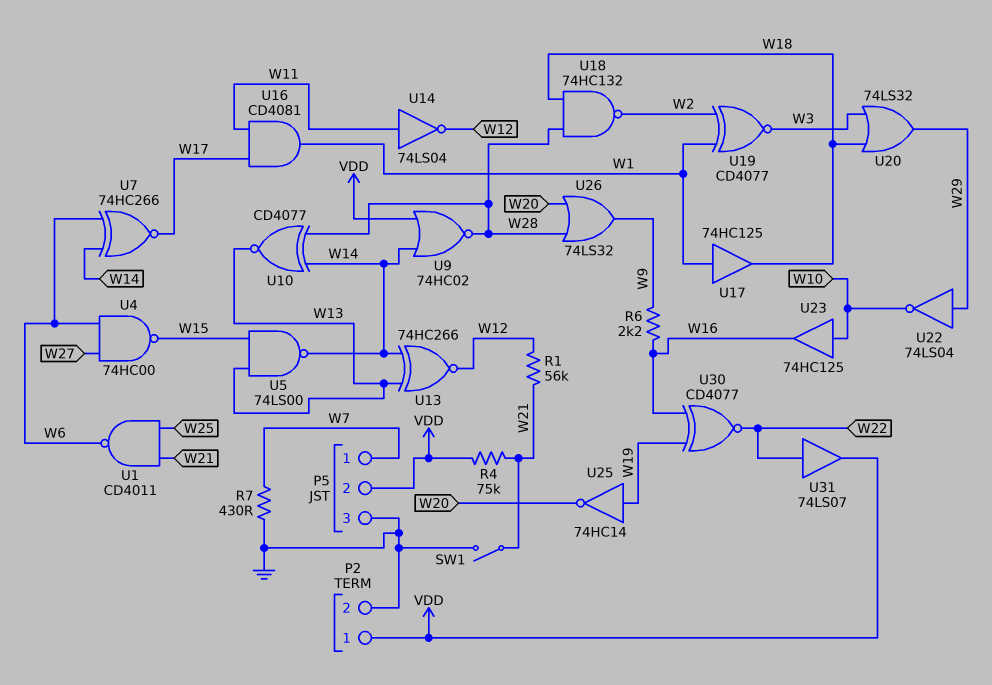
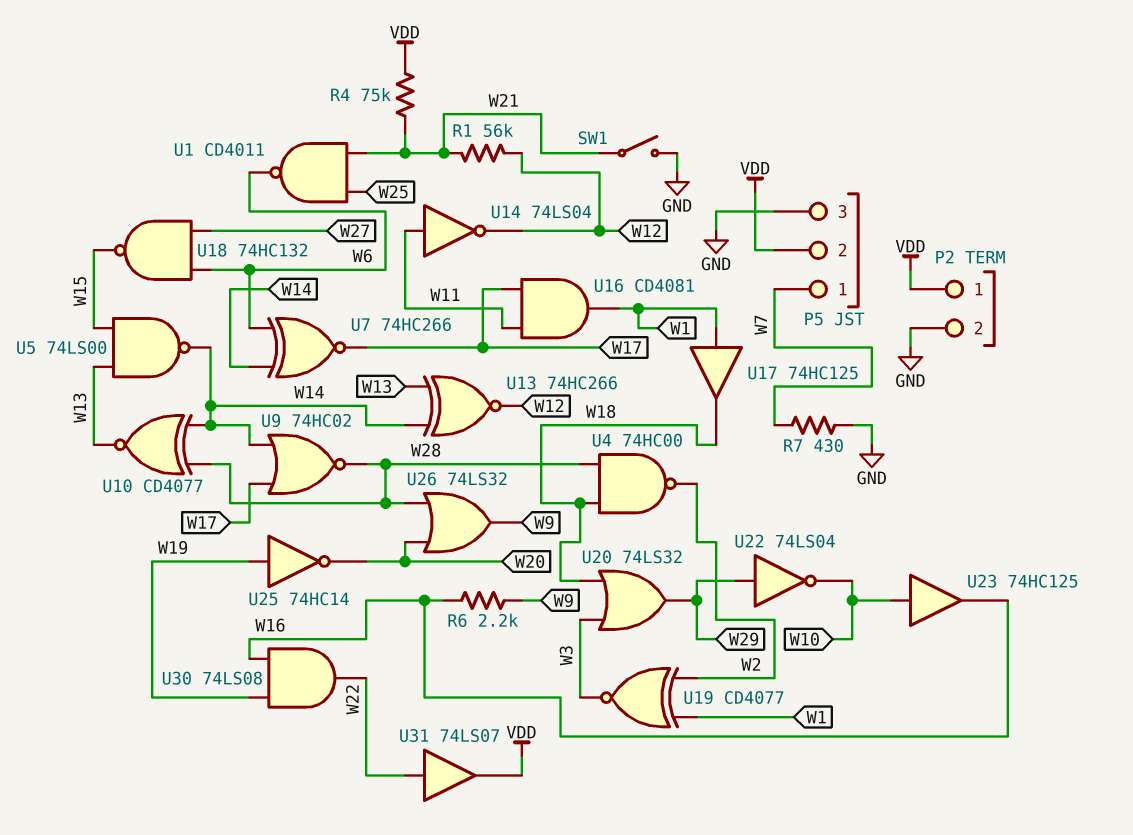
U4: NAND 74HC00 (in W6, in W27, out W15) -> NAND 74HC00 (in W18, in W28, out W2)
U9: NOR 74HC02 (in VDD, in W14, out W28) -> NOR 74HC02 (in W14, in W17, out W28)
U18: NAND 74HC132 (in W18, in W28, out W2) -> NAND 74HC132 (in W6, in W27, out W15)
U30: XNOR CD4077 (in W16, in W19, out W22) -> AND 74LS08 (in W16, in W19, out W22)

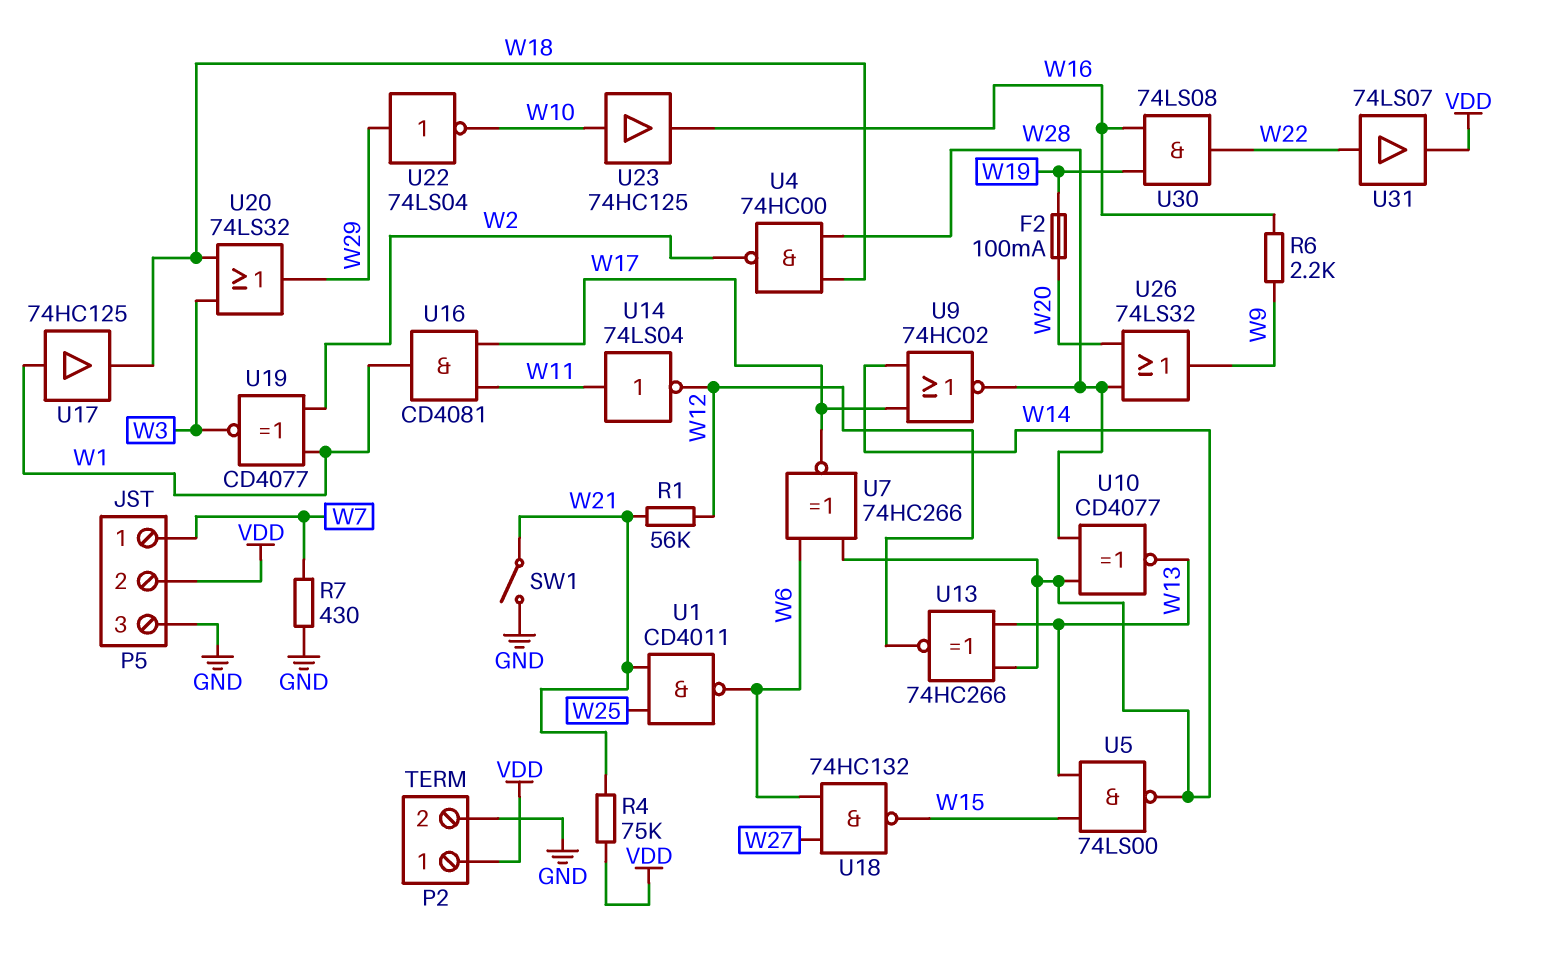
F2: none -> 100mA (W19, W20)
U25: NOT 74HC14 (in W19, out W20) -> none

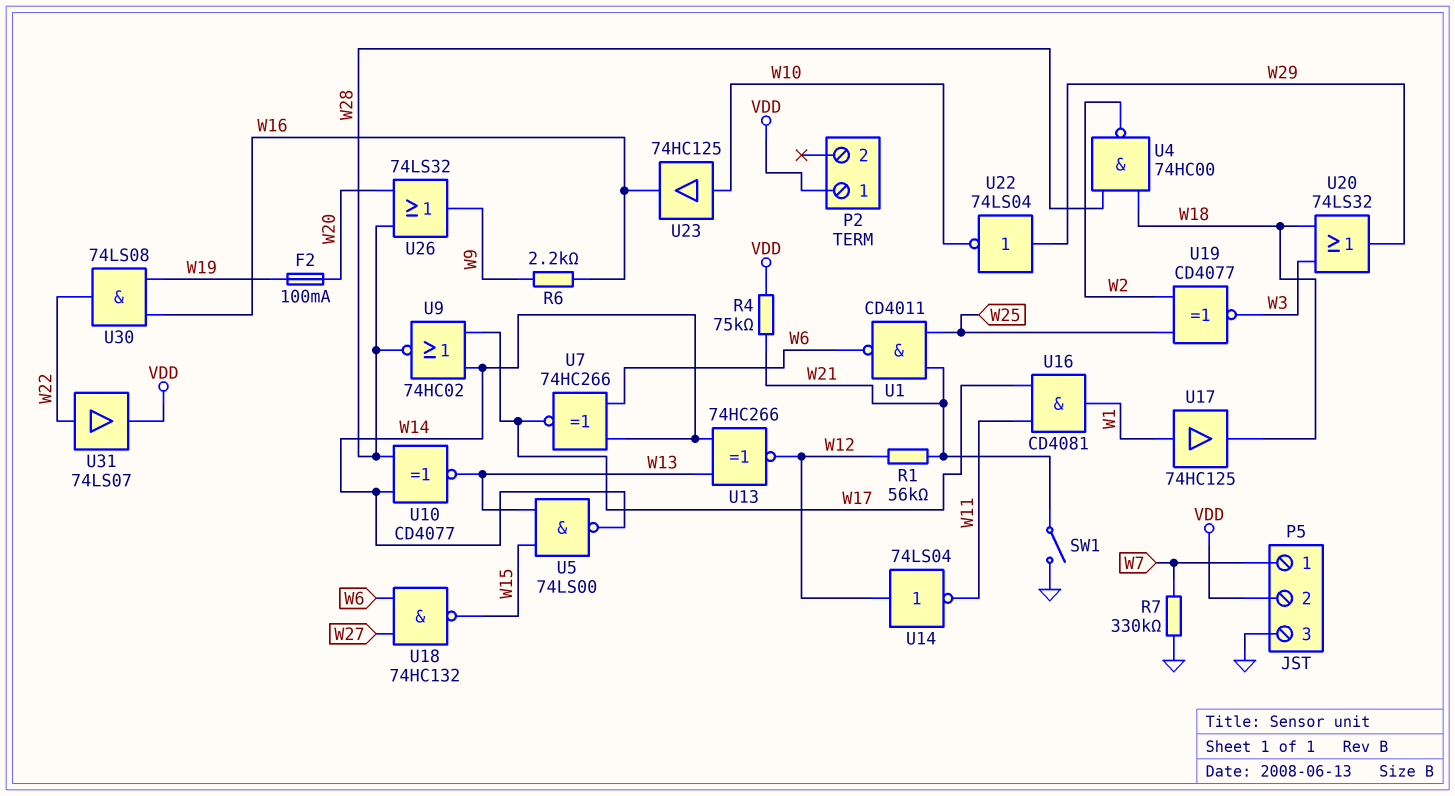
P2 pin 2: GND -> none
R7: 430 (GND, W7) -> 330k (GND, W7)
U14: NOT 74LS04 (in W11, out W12) -> NOT 74LS04 (in W12, out W11)
U19: XNOR CD4077 (in W1, in W2, out W3) -> XNOR CD4077 (in W2, in W25, out W3)

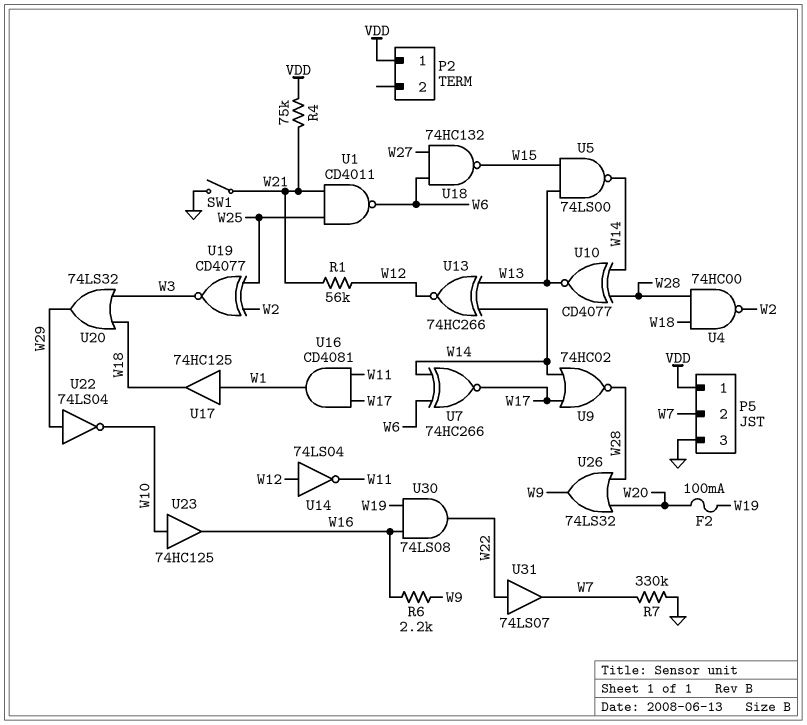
P5 pin 1: W7 -> VDD
P5 pin 2: VDD -> W7
U31: buffer 74LS07 (in W22, out VDD) -> buffer 74LS07 (in W22, out W7)

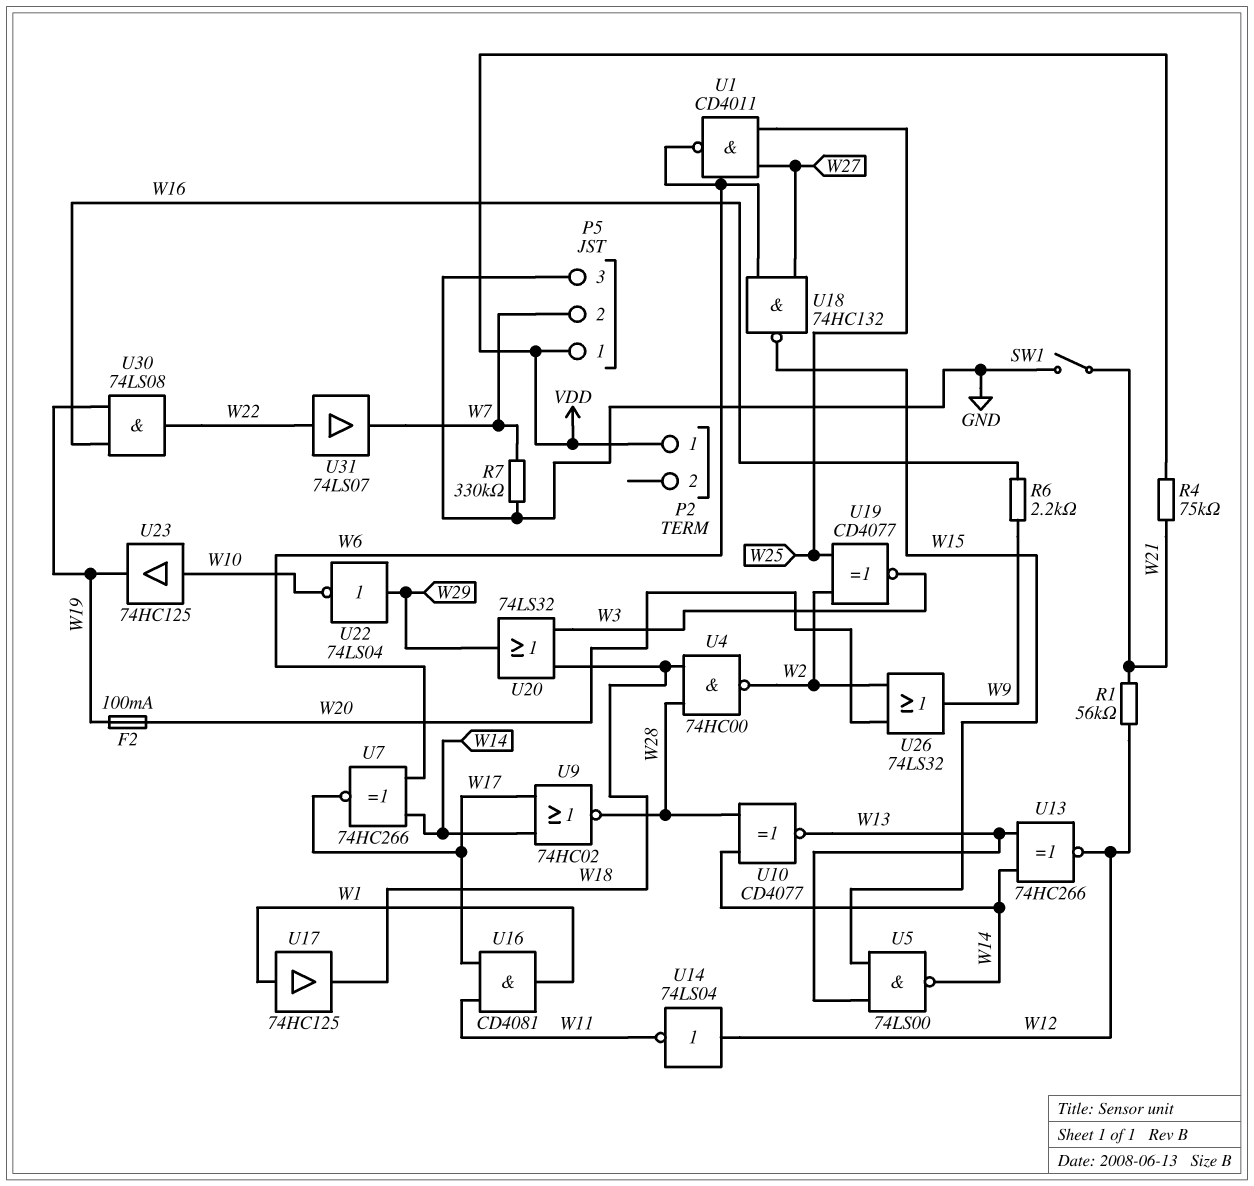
U1: NAND CD4011 (in W21, in W25, out W6) -> NAND CD4011 (in W25, in W27, out W6)
U23: buffer 74HC125 (in W10, out W16) -> buffer 74HC125 (in W10, out W19)
U26: OR 74LS32 (in W20, in W28, out W9) -> OR 74LS32 (in W2, in W20, out W9)

